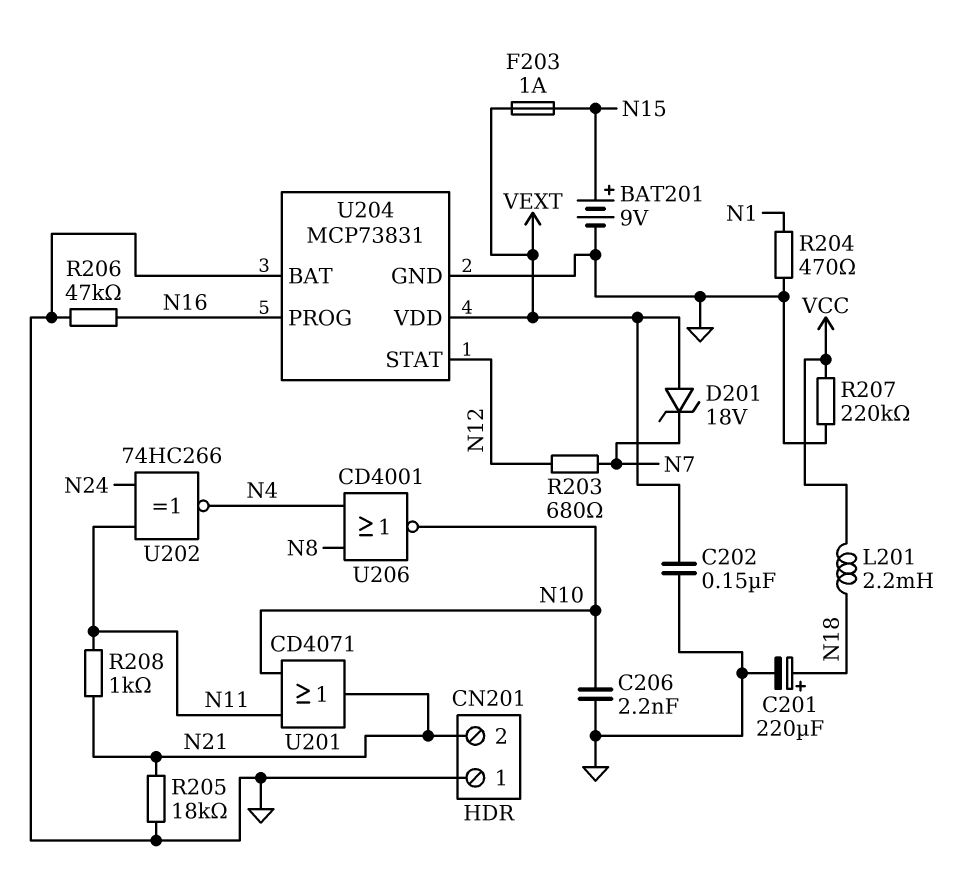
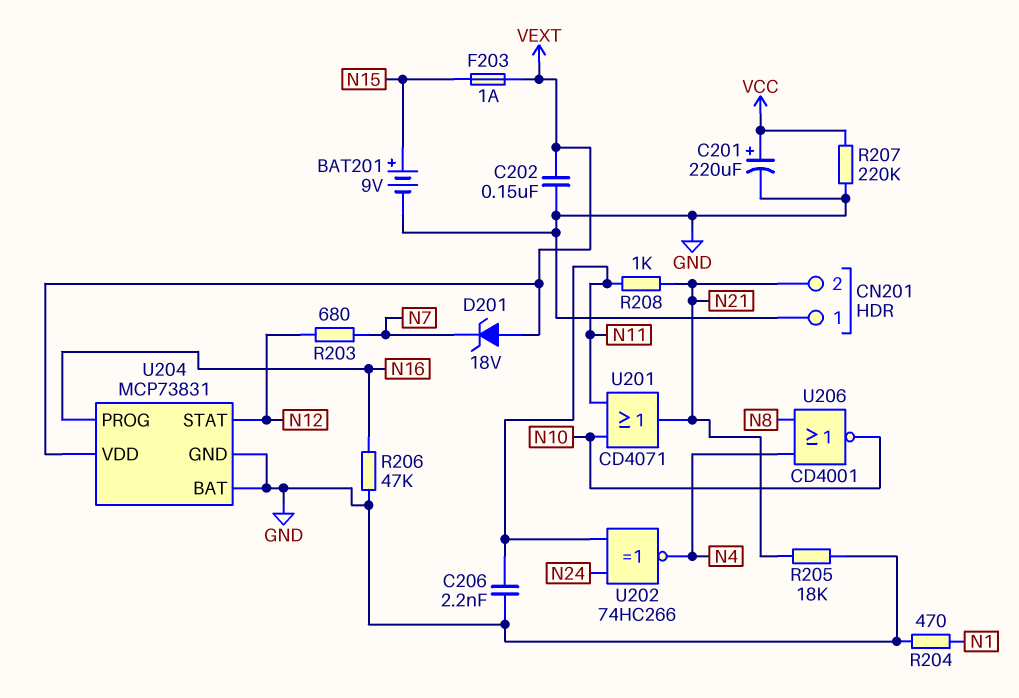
C201: 220uF (plus N18, minus GND) -> 220uF (plus VCC, minus GND)
C206: 2.2nF (GND, N10) -> 2.2nF (GND, N11)
L201: 2.2mH (N18, VCC) -> none

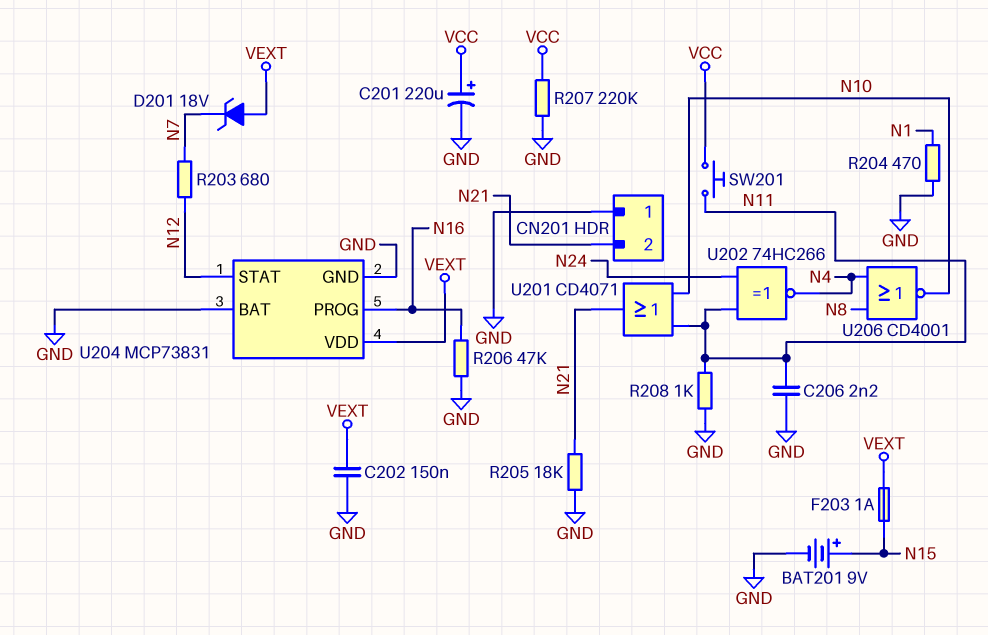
R208: 1k (N11, N21) -> 1k (GND, N11)
SW201: none -> button (N11, VCC)

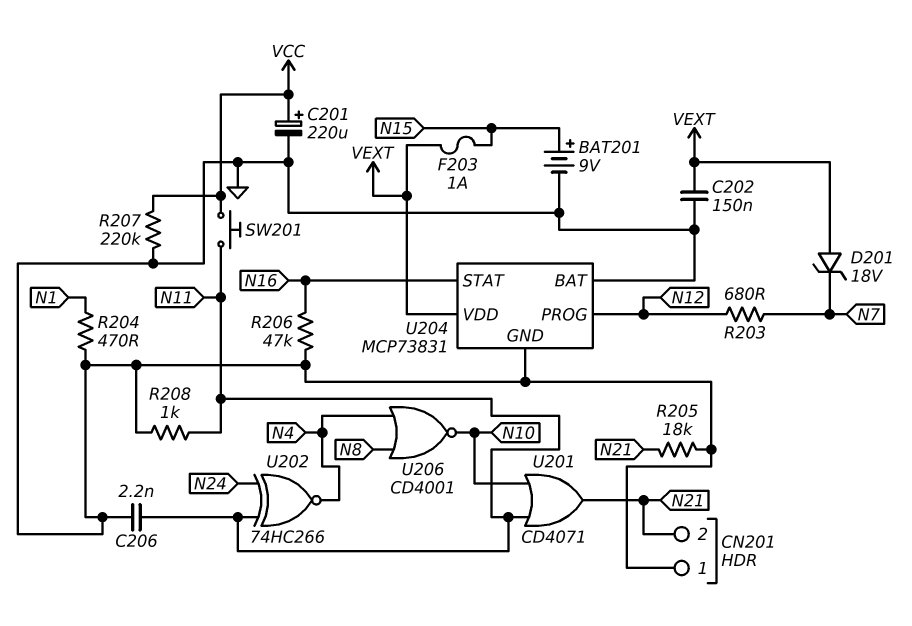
U204 pin PROG: N16 -> N12
U204 pin STAT: N12 -> N16

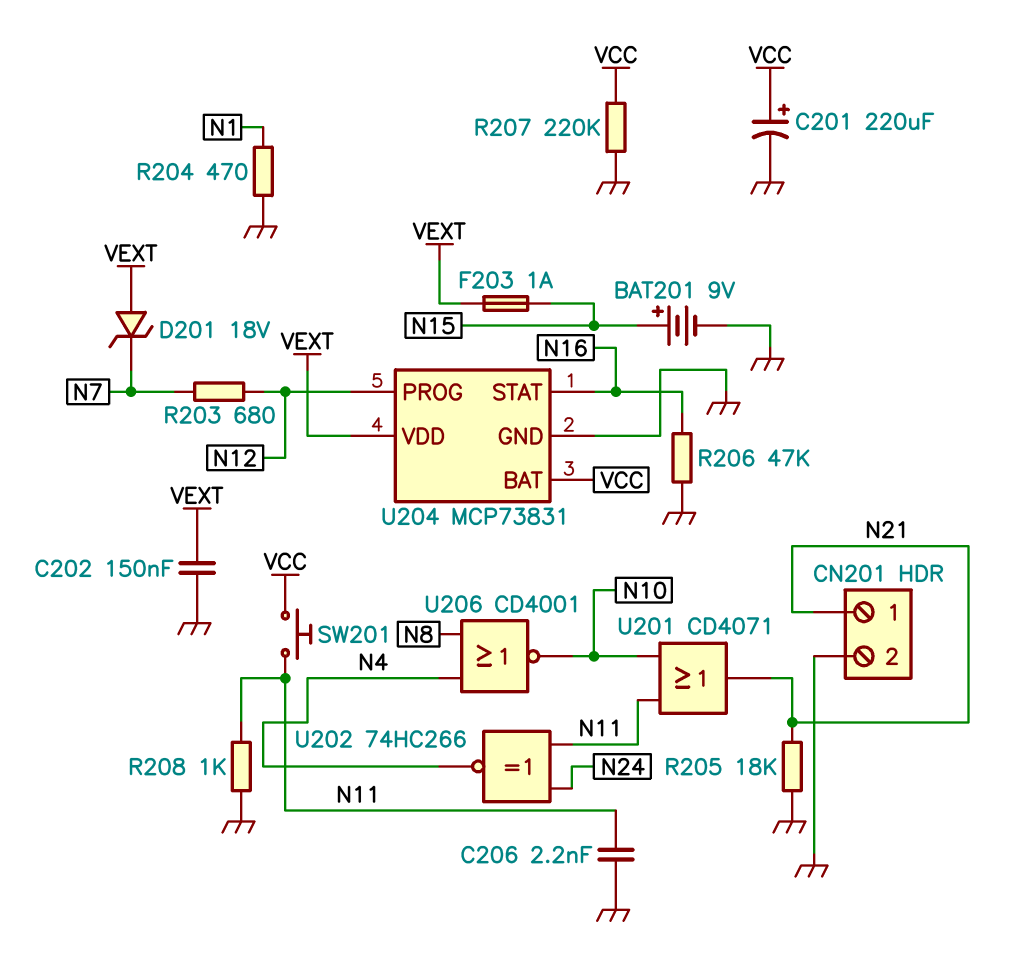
CN201 pin 1: GND -> N21
CN201 pin 2: N21 -> GND
U204 pin BAT: GND -> VCC

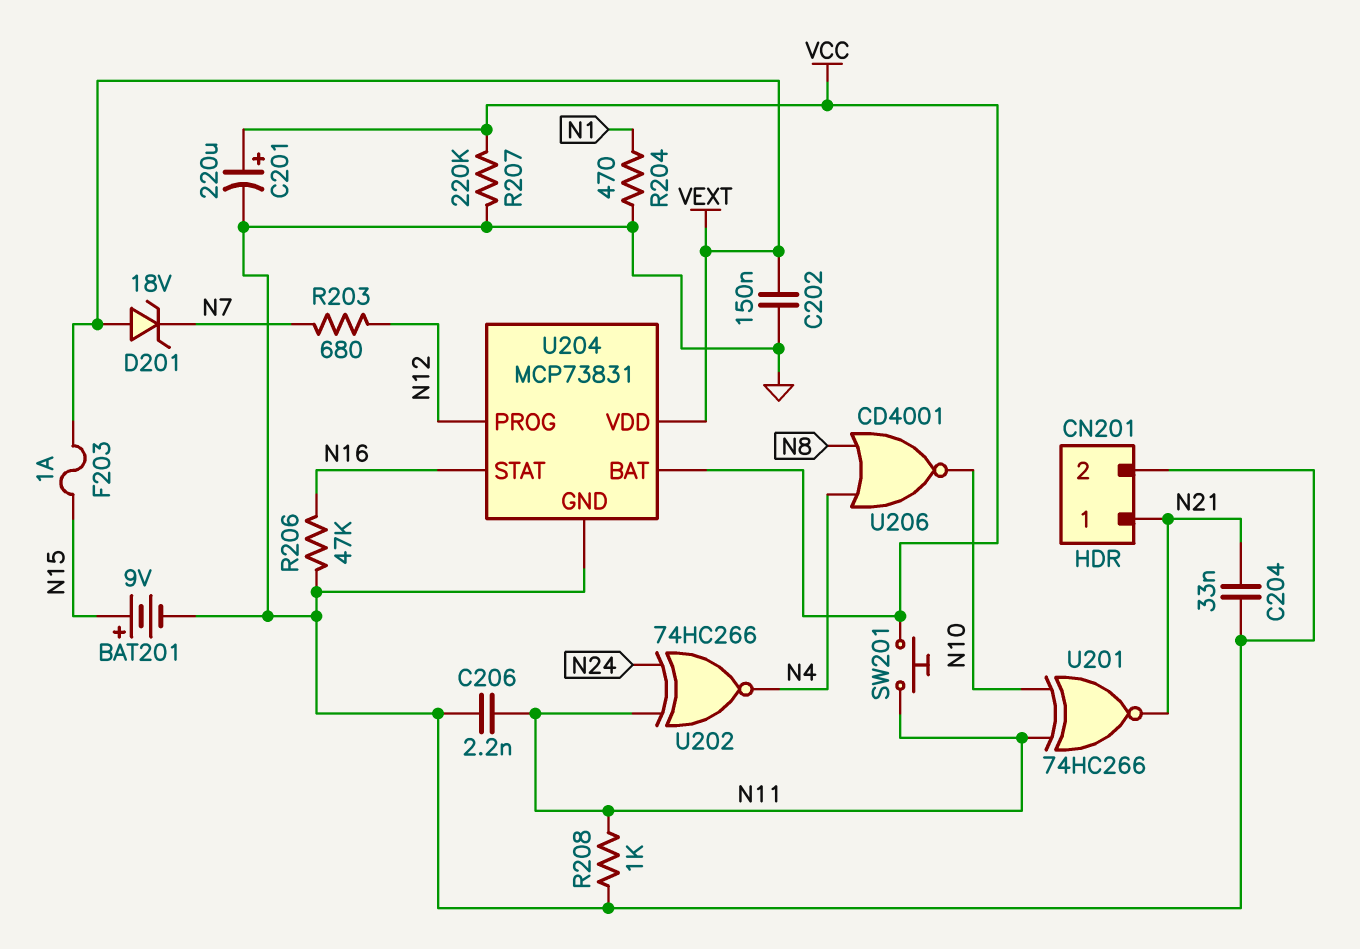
C204: none -> 33nF (GND, N21)
R205: 18k (GND, N21) -> none
U201: OR CD4071 (in N10, in N11, out N21) -> XNOR 74HC266 (in N10, in N11, out N21)

